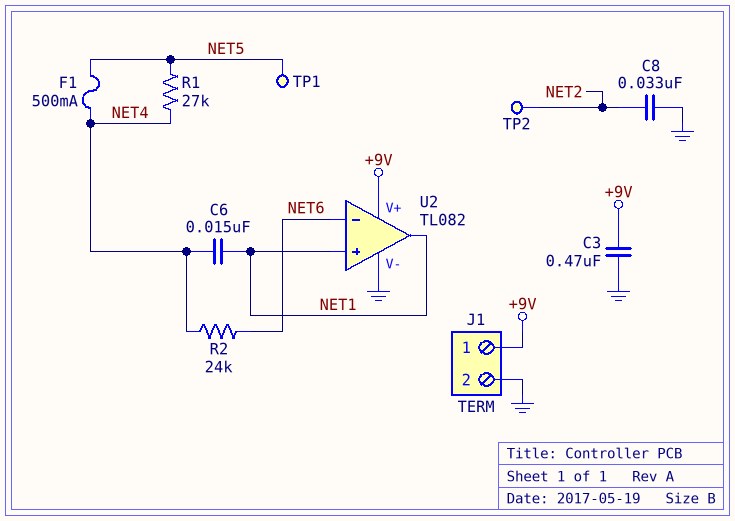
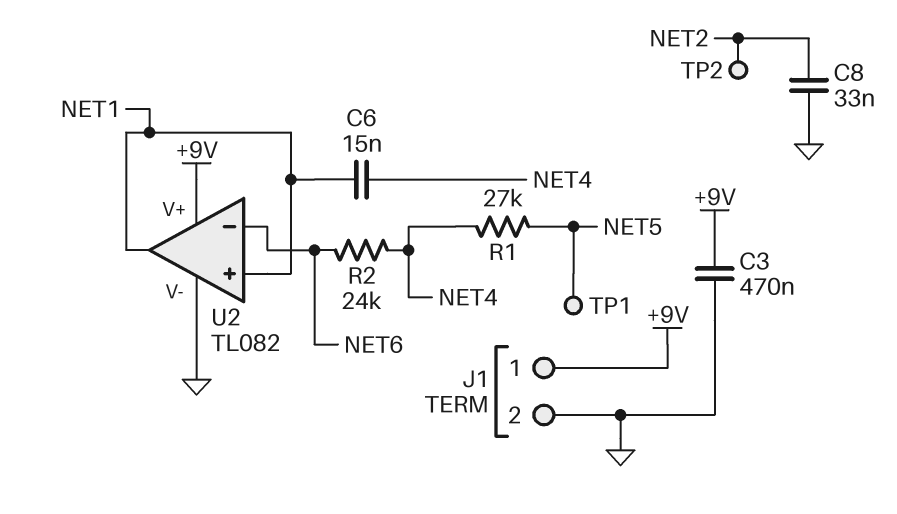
F1: 500mA (NET4, NET5) -> none

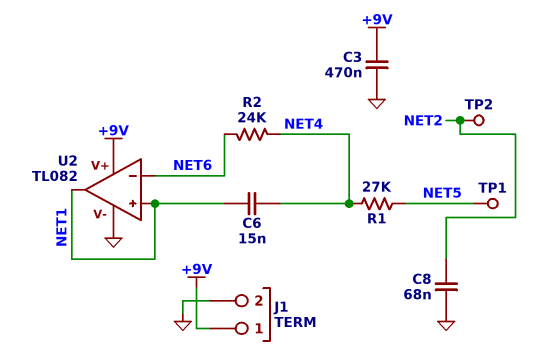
C8: 33nF (GND, NET2) -> 68nF (GND, NET2)

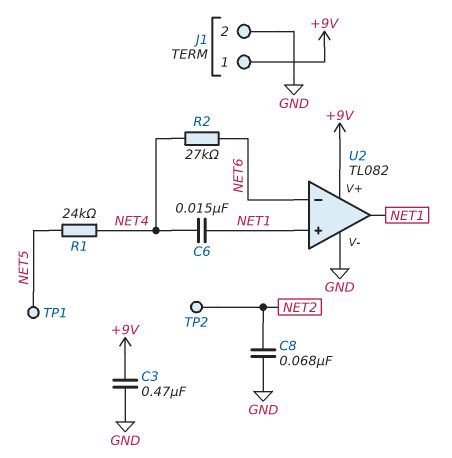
R1: 27k (NET4, NET5) -> 24k (NET4, NET5)
R2: 24k (NET4, NET6) -> 27k (NET4, NET6)

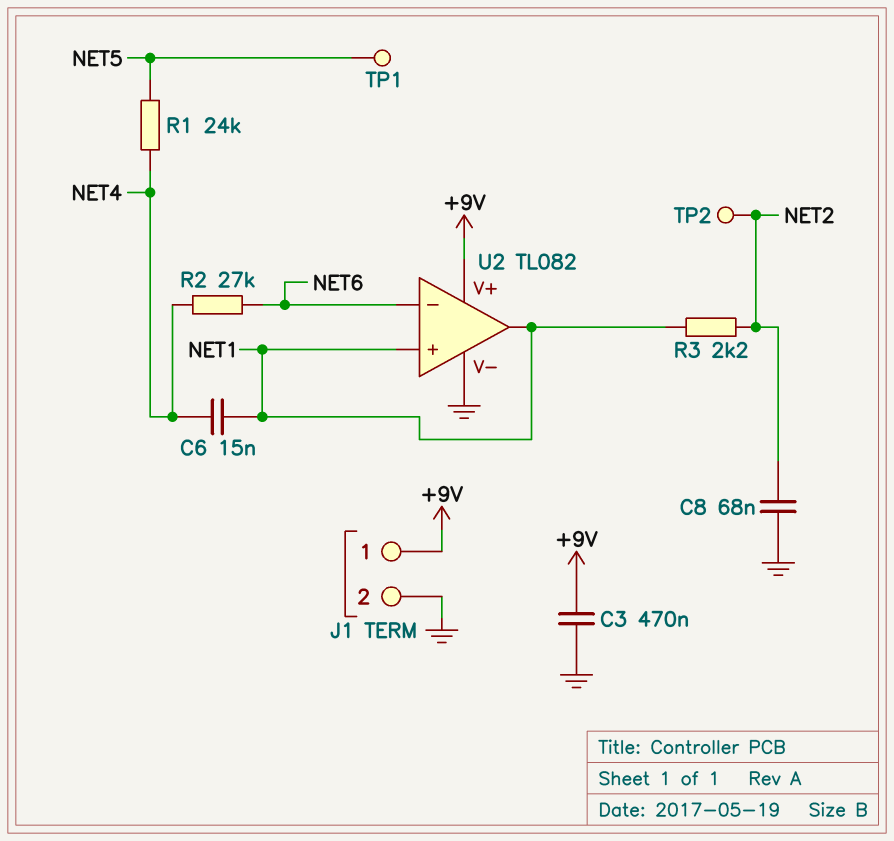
R3: none -> 2.2k (NET1, NET2)

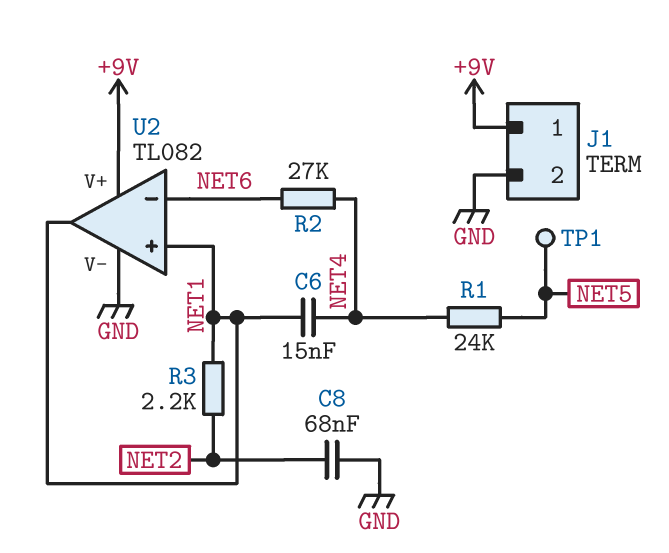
C3: 470nF (+9V, GND) -> none
TP2: test point (NET2) -> none

